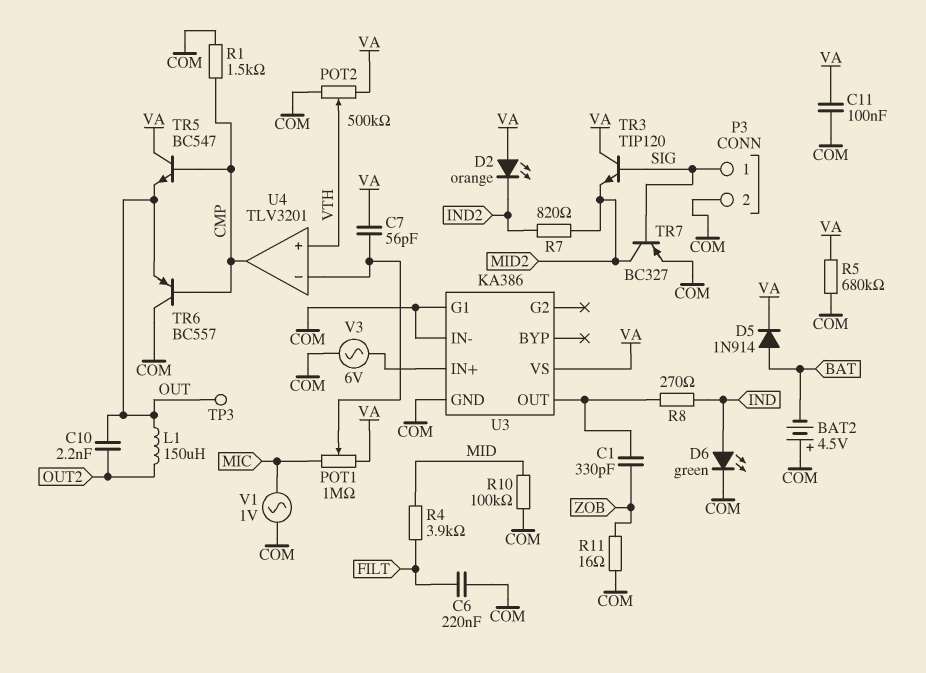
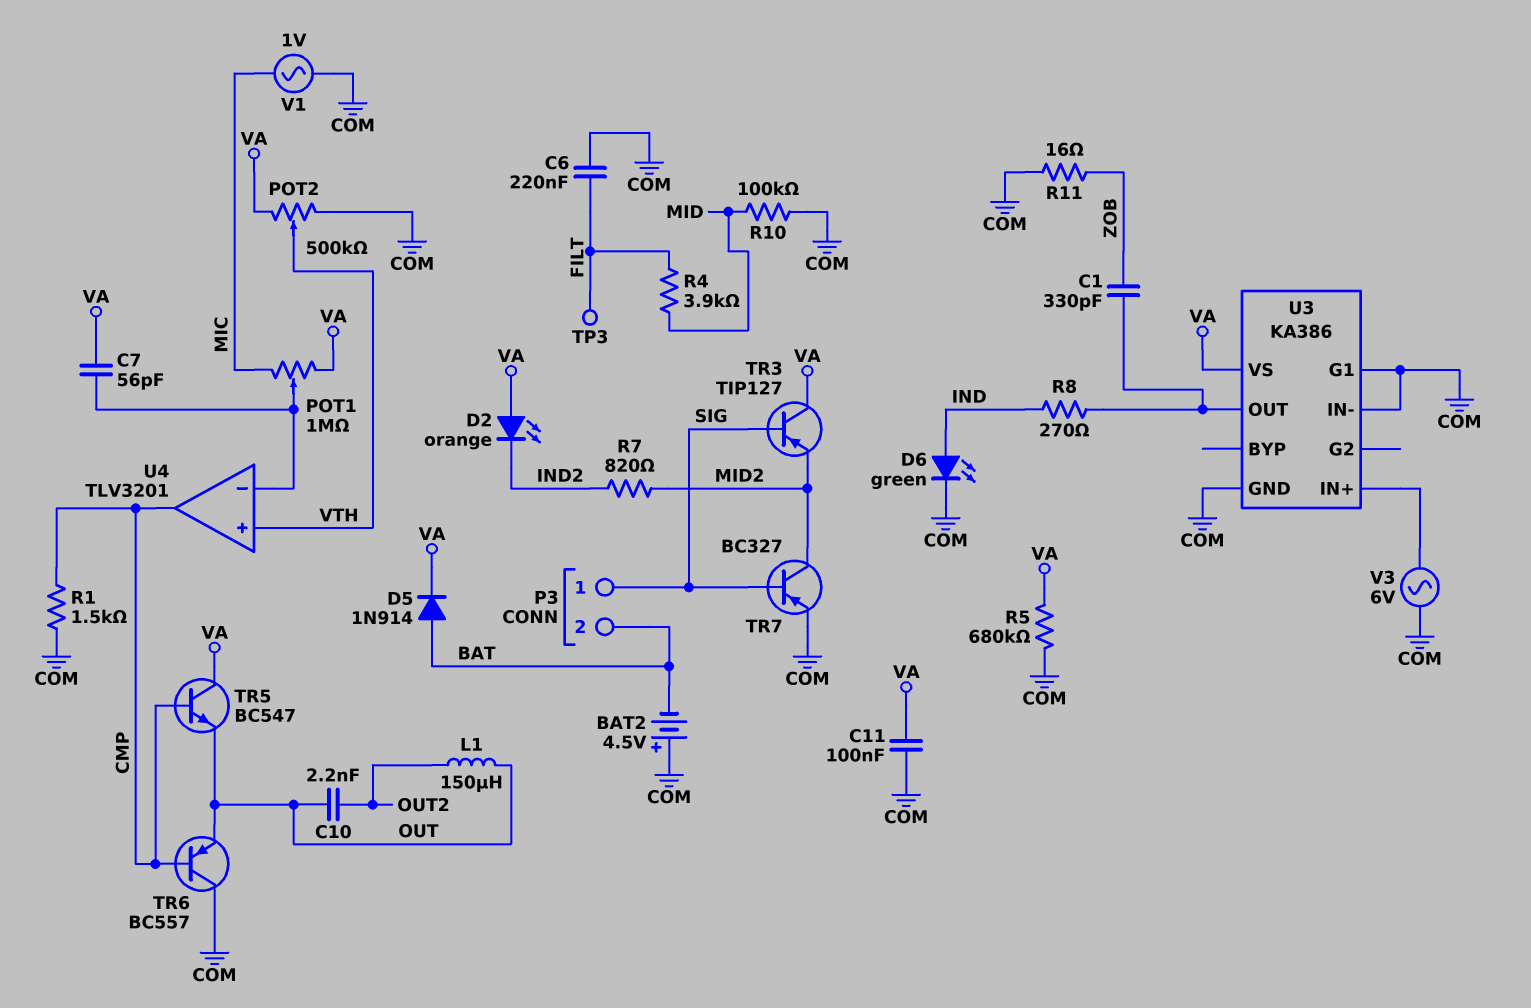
P3 pin 2: COM -> BAT
TP3: test point (OUT) -> test point (FILT)
TR3: NPN TIP120 (B SIG, C VA, E MID2) -> PNP TIP127 (B SIG, C VA, E MID2)

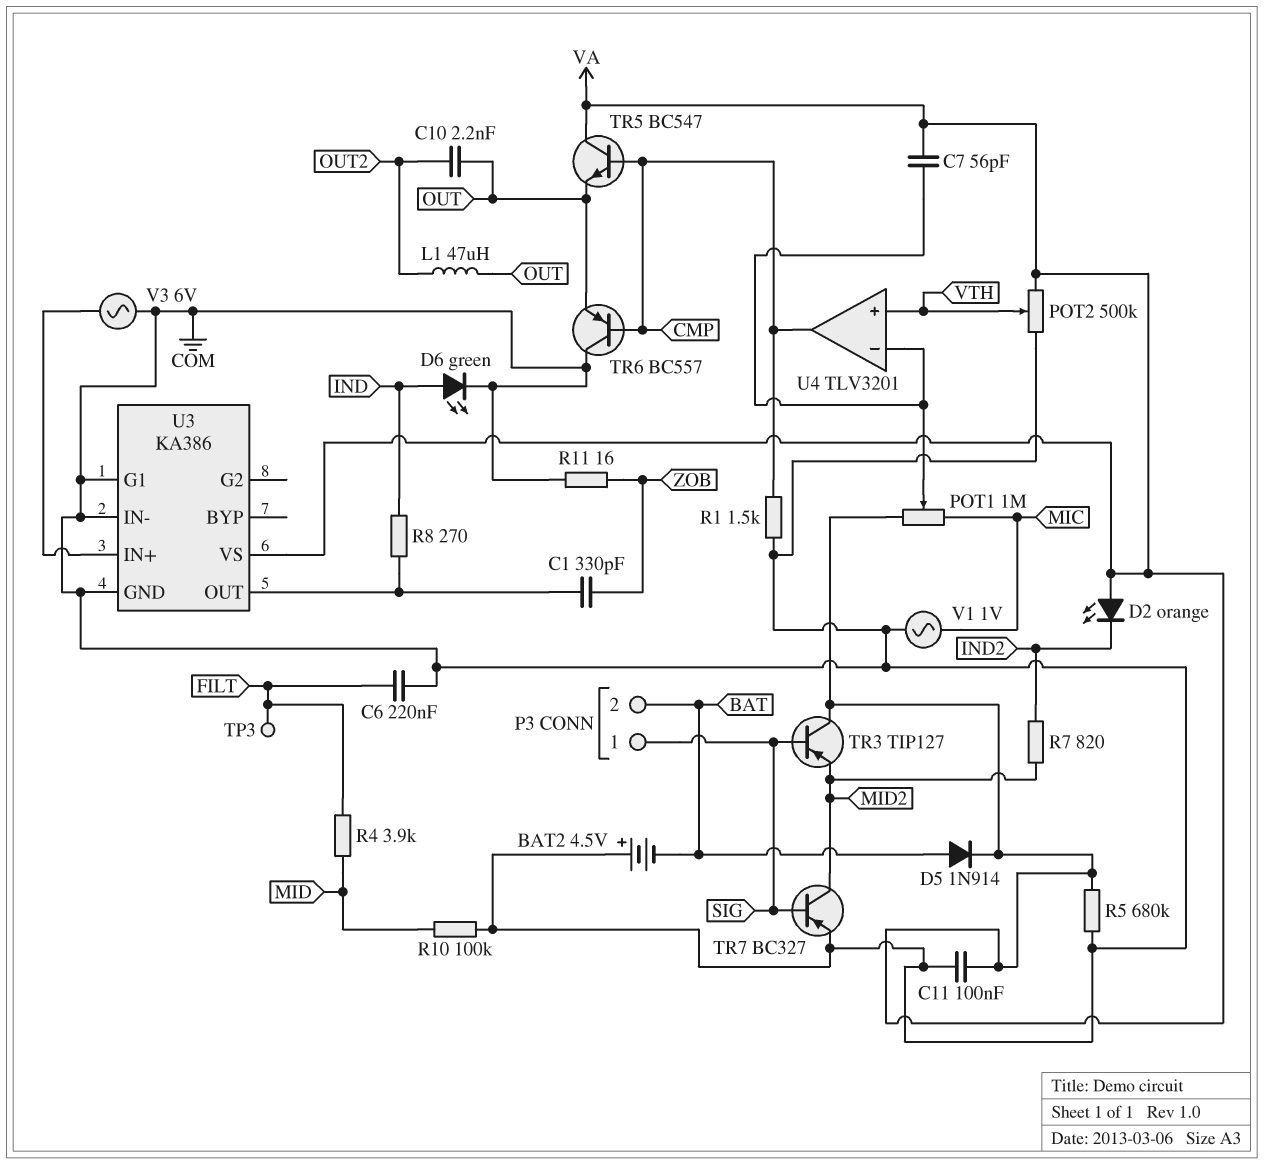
L1: 150uH (OUT, OUT2) -> 47uH (OUT, OUT2)

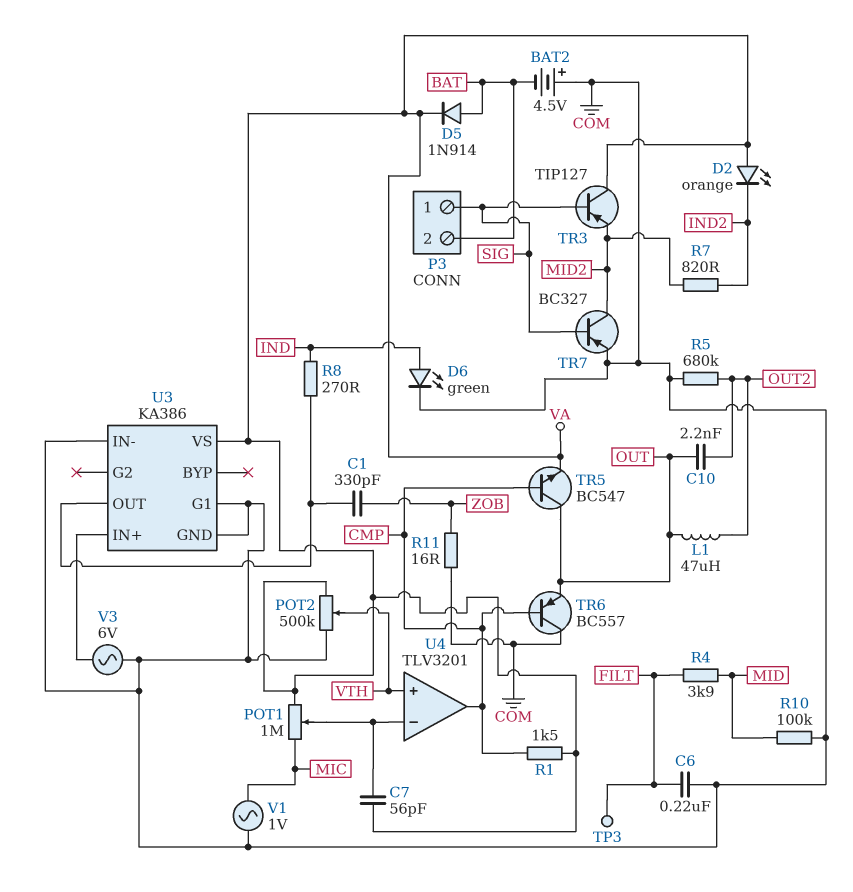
C11: 100nF (COM, VA) -> none
R1: 1.5k (CMP, COM) -> 1.5k (CMP, VA)
R5: 680k (COM, VA) -> 680k (COM, OUT2)
TR5: NPN BC547 (B CMP, C VA, E OUT) -> NPN BC547 (B CMP, C OUT, E VA)

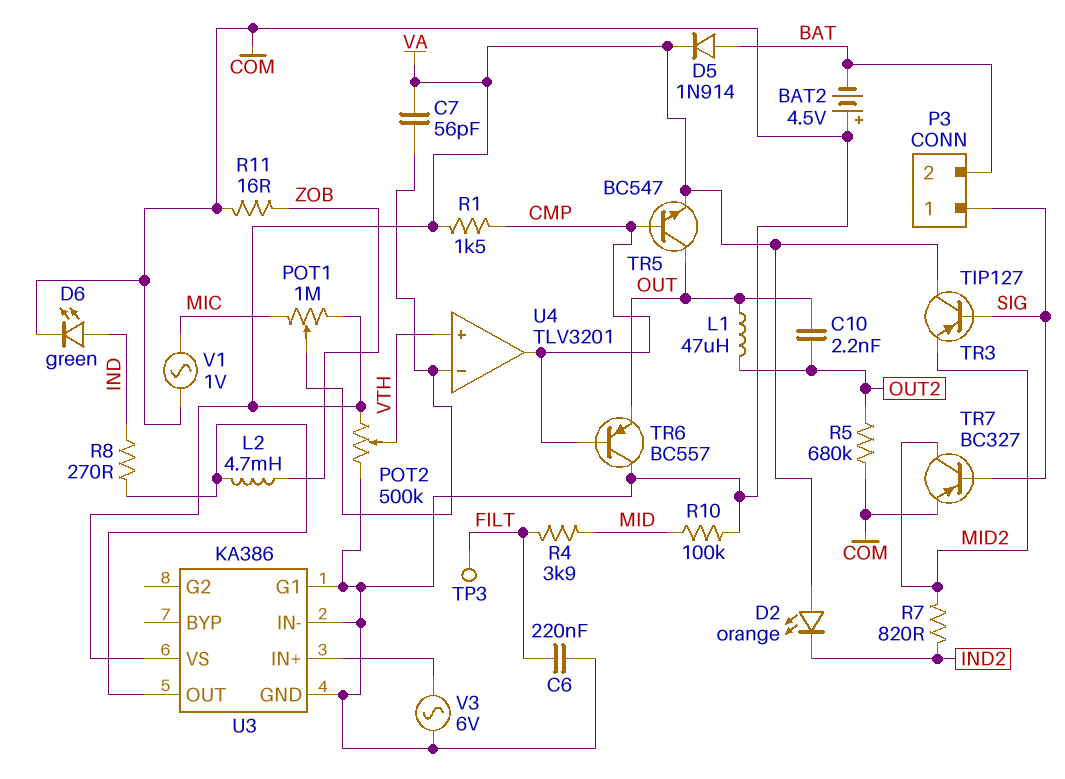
C1: 330pF (U3/OUT, ZOB) -> none
L2: none -> 4.7mH (U3/OUT, ZOB)

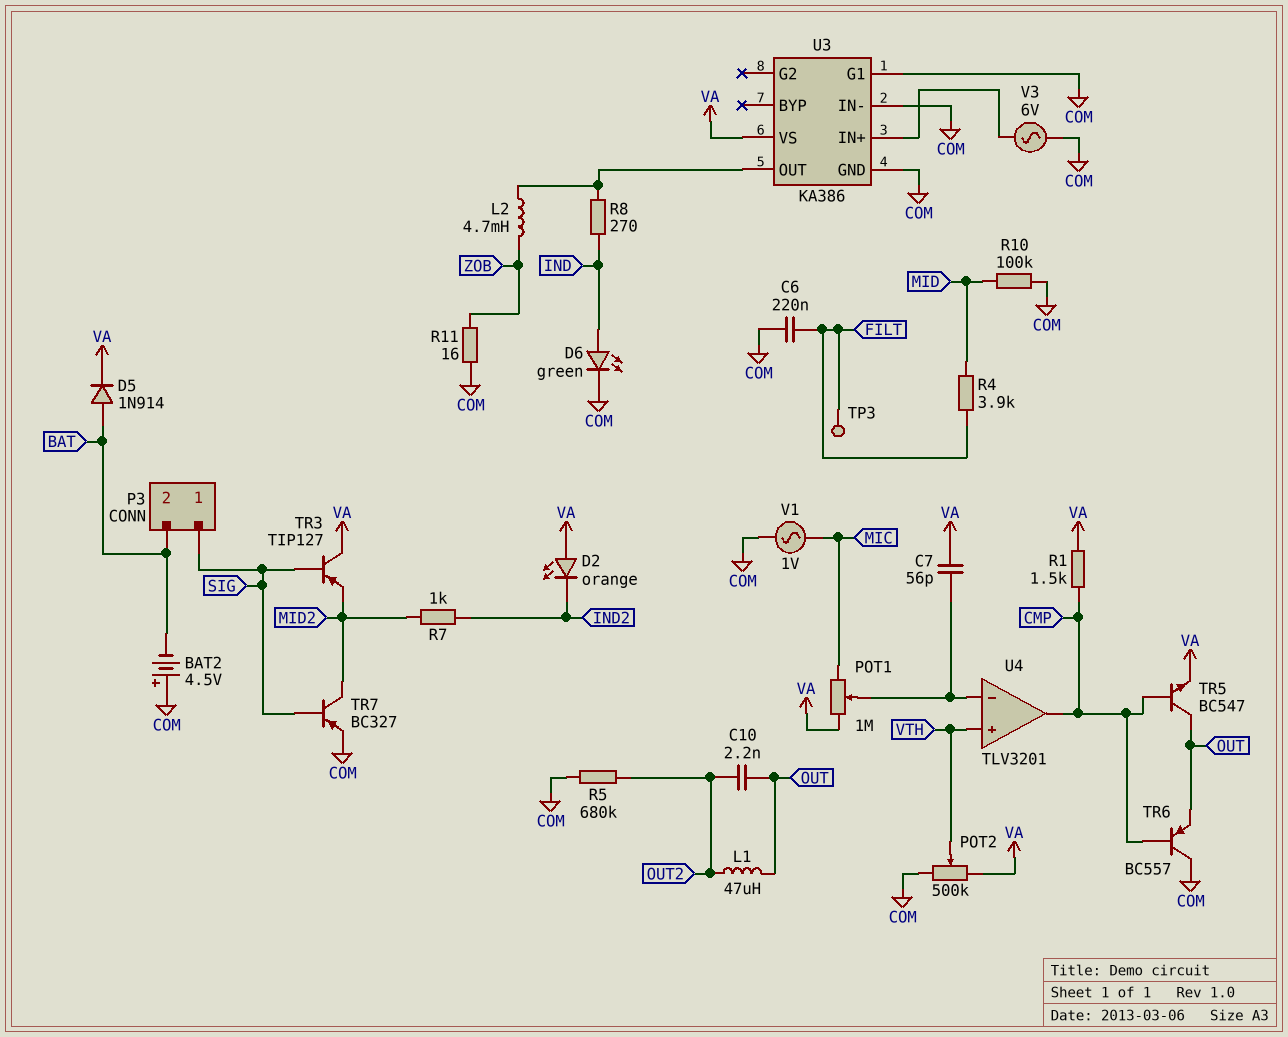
R7: 820 (IND2, MID2) -> 1k (IND2, MID2)

